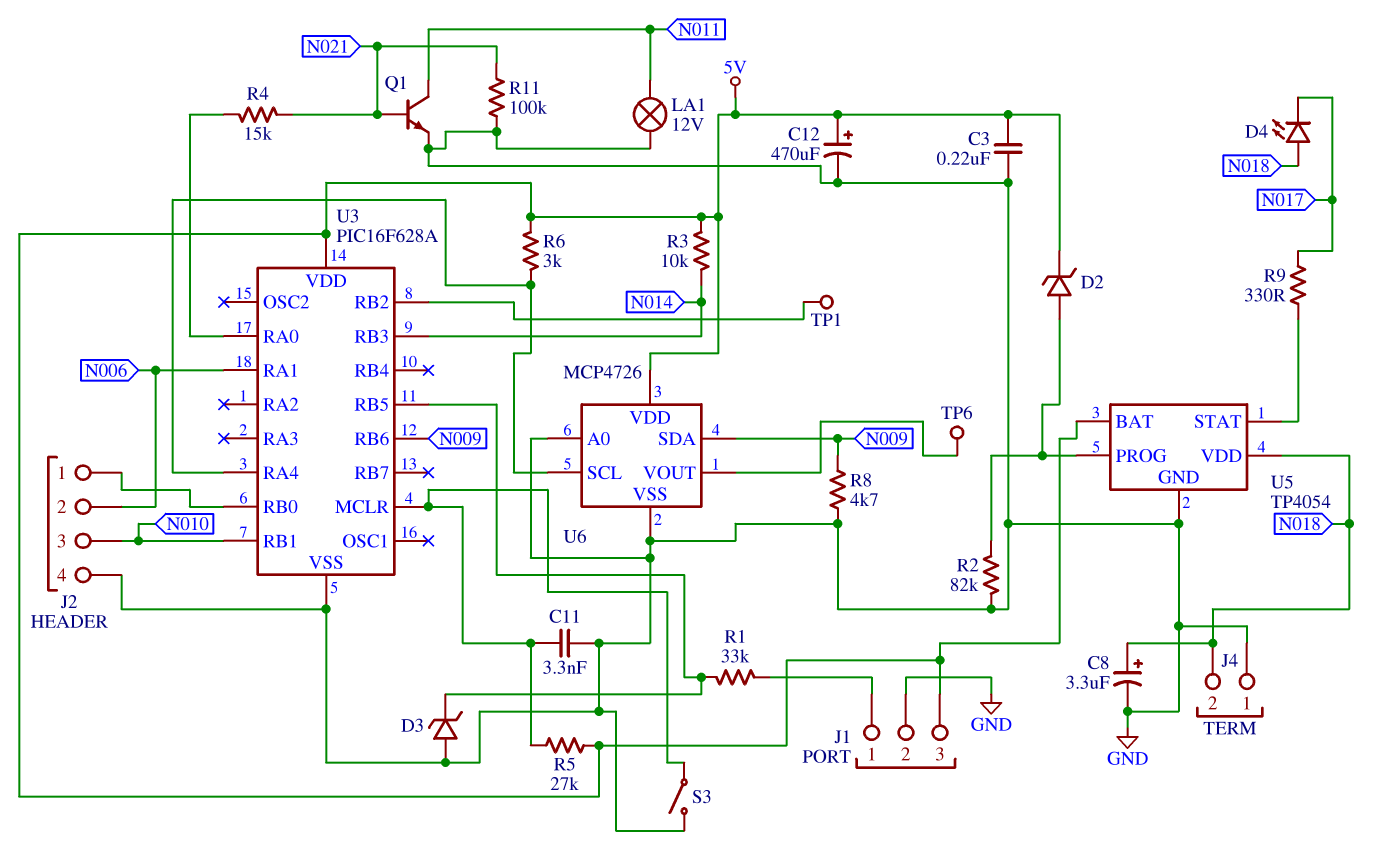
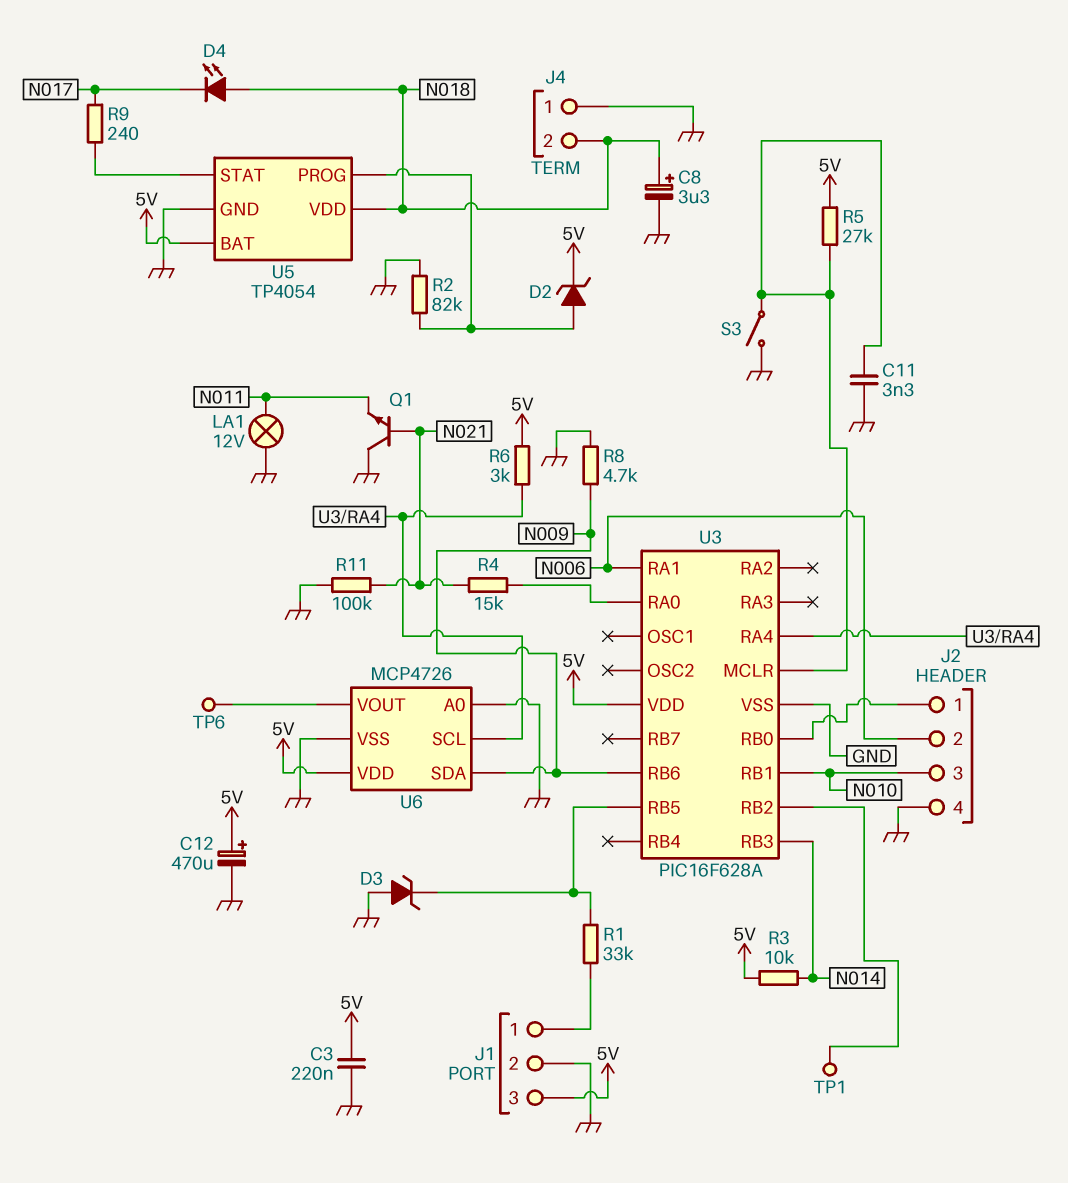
Q1: NPN (B N021, C N011, E GND) -> NPN (B N021, C GND, E N011)
R9: 330 (N017, U5/STAT) -> 240 (N017, U5/STAT)

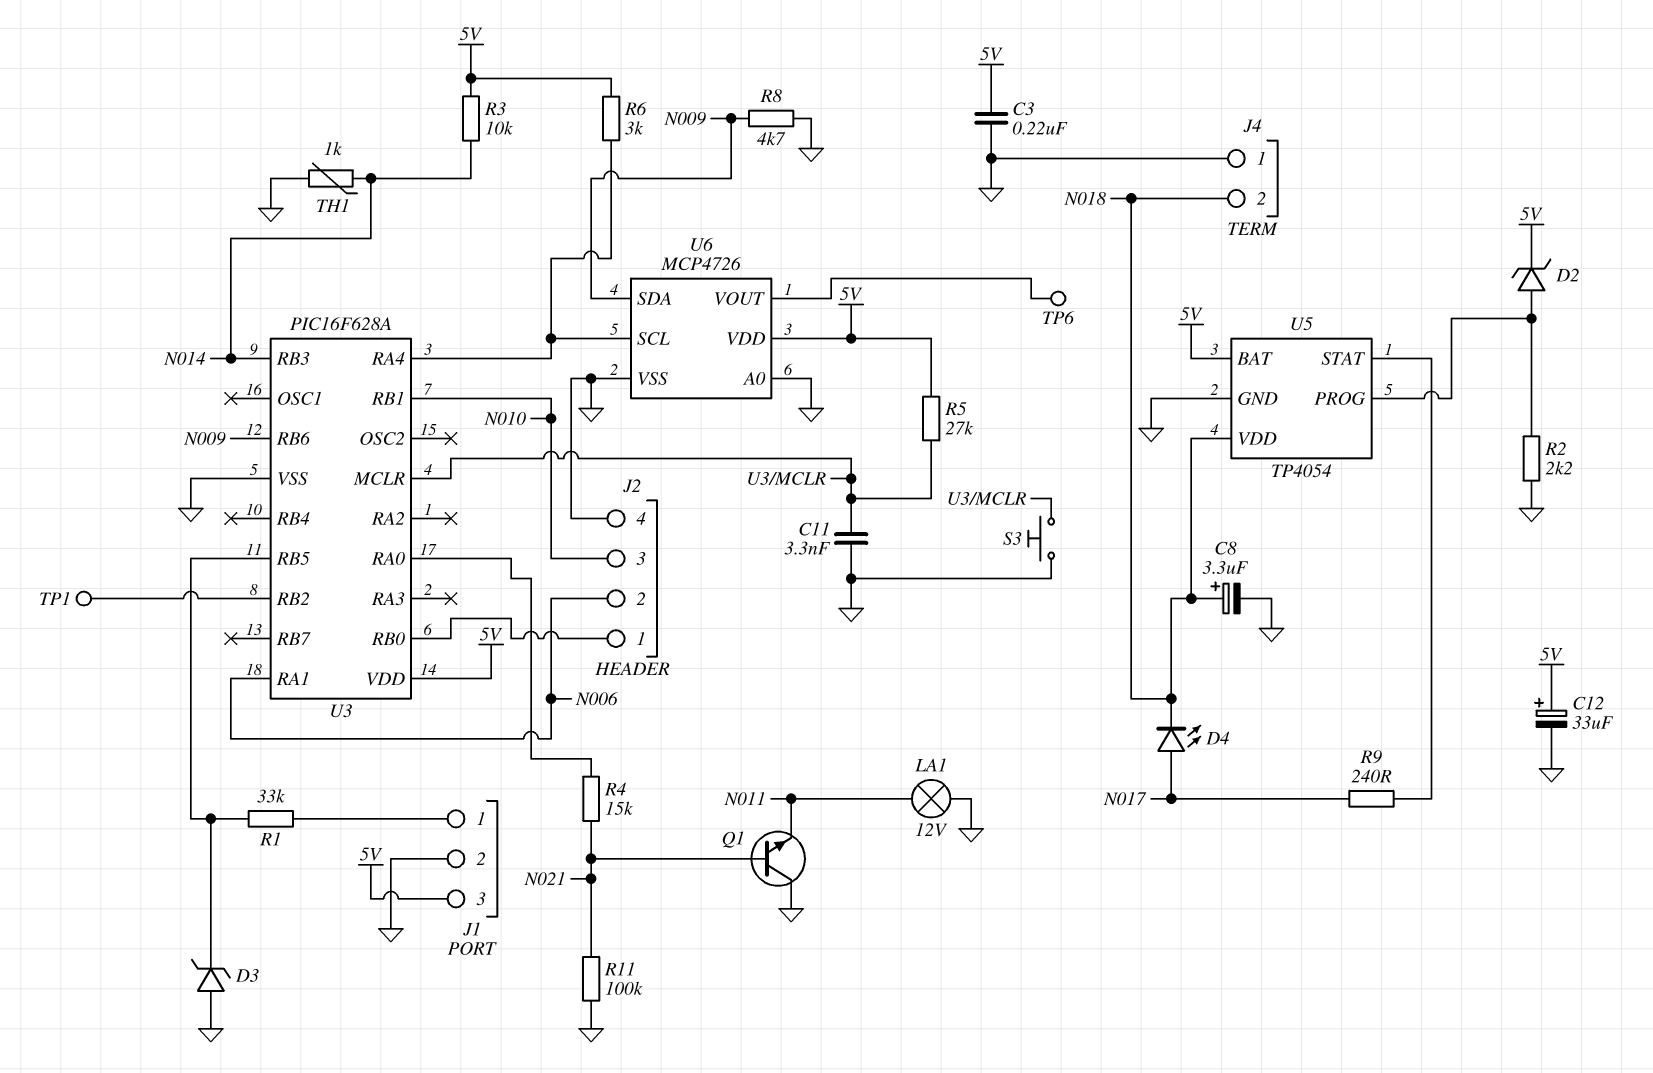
C12: 470uF (plus 5V, minus GND) -> 33uF (plus 5V, minus GND)
D4: LED (A N018, K N017) -> LED (A N017, K N018)
R2: 82k (GND, U5/PROG) -> 2.2k (GND, U5/PROG)
S3: switch (GND, U3/MCLR) -> button (GND, U3/MCLR)
TH1: none -> 1k (GND, N014)

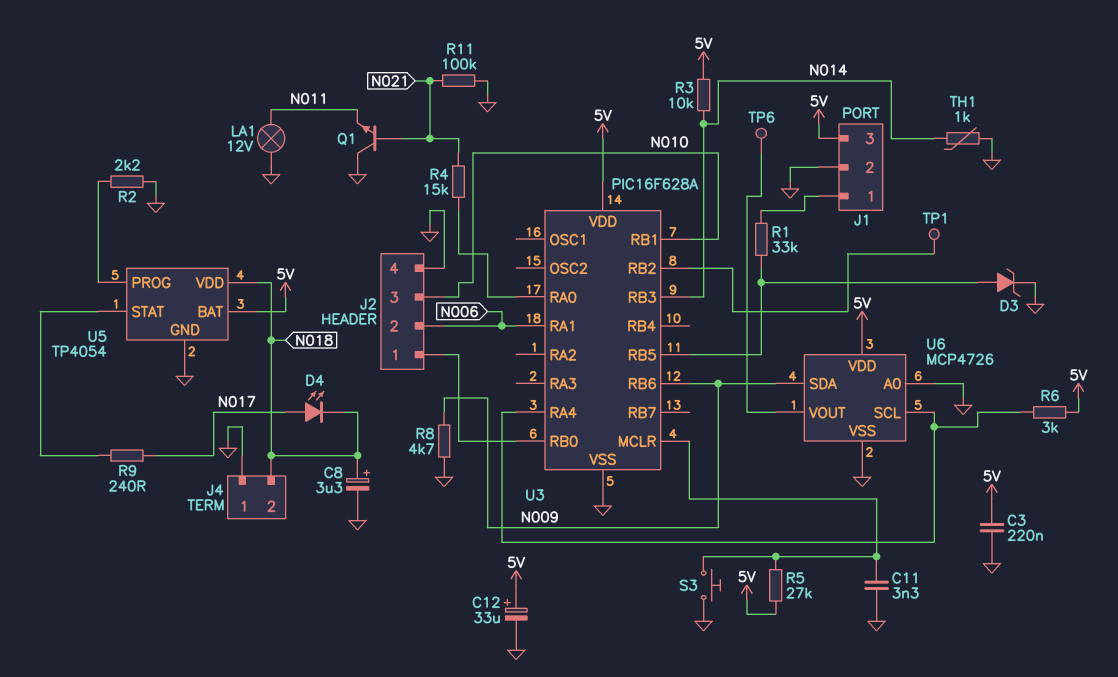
D2: zener (A U5/PROG, K 5V) -> none
D3: zener (A GND, K U3/RB5) -> zener (A U3/RB5, K GND)

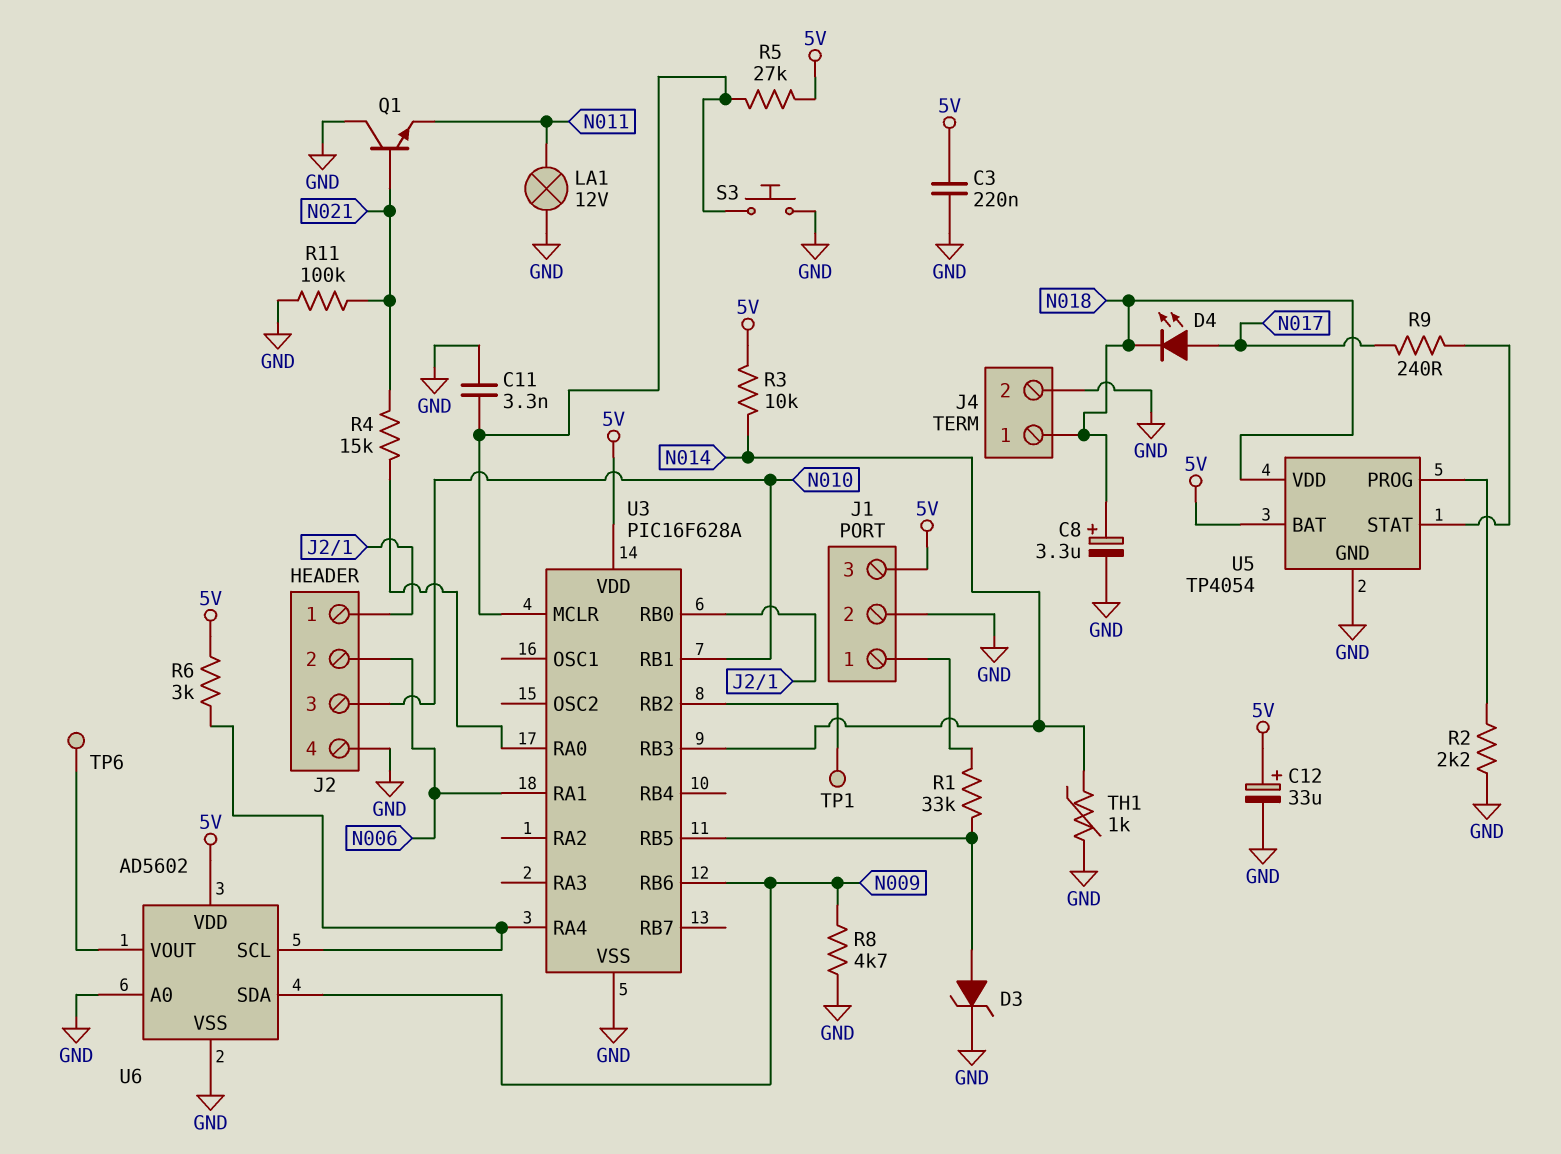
J4 pin 1: GND -> N018
J4 pin 2: N018 -> GND
U6: MCP4726 -> AD5602

